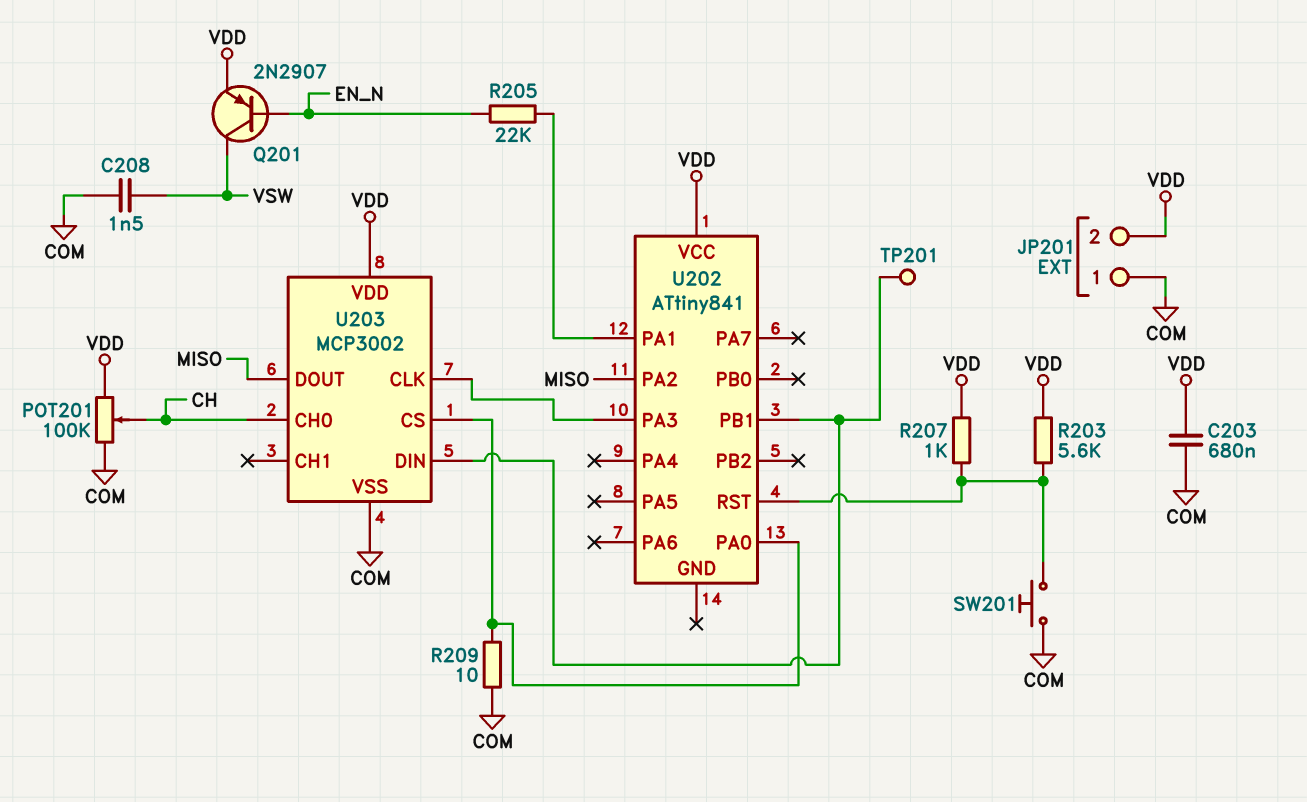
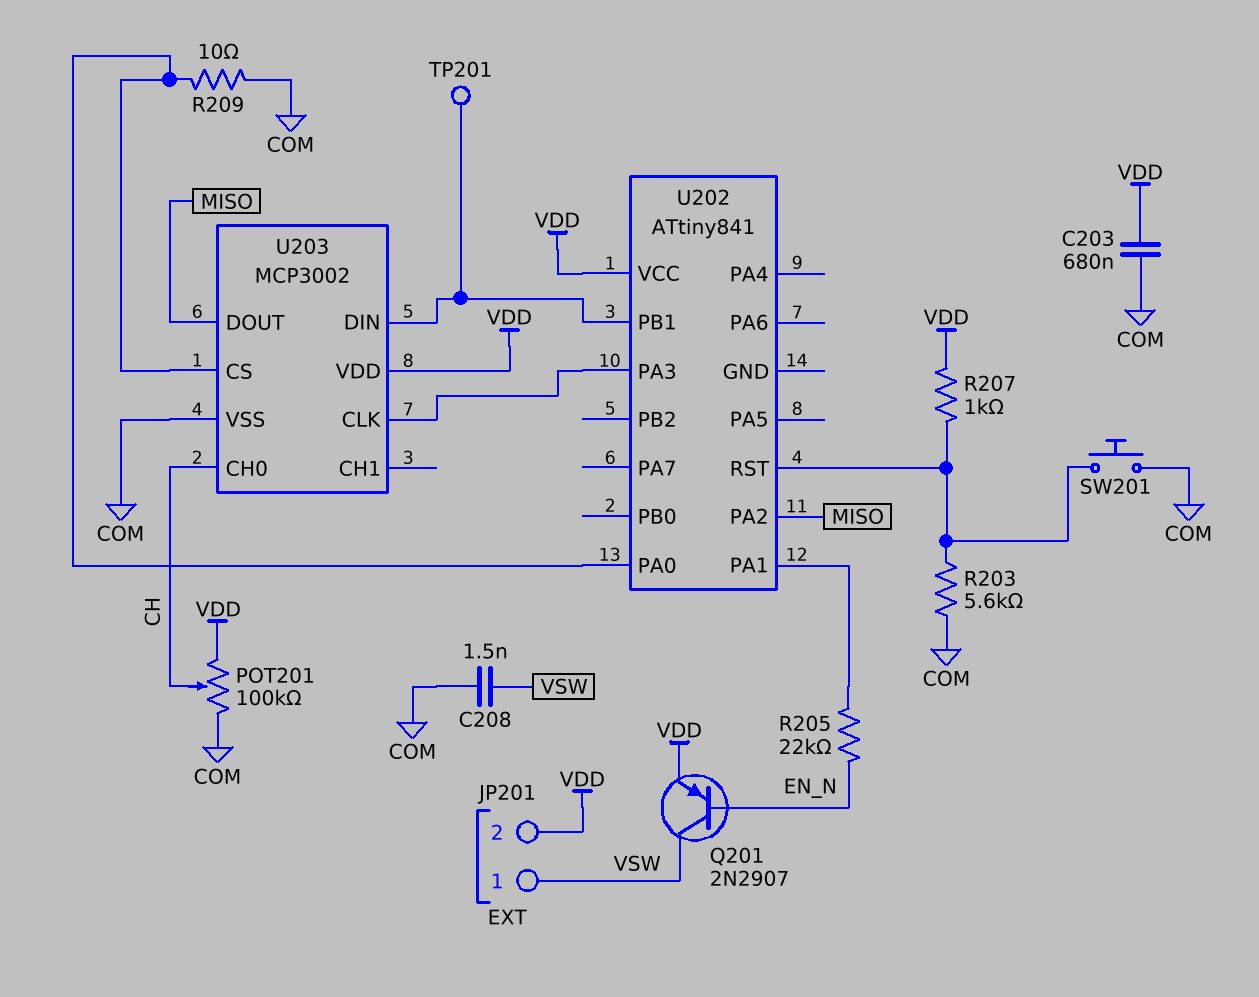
JP201 pin 1: COM -> VSW
R203: 5.6k (U202/RST, VDD) -> 5.6k (COM, U202/RST)

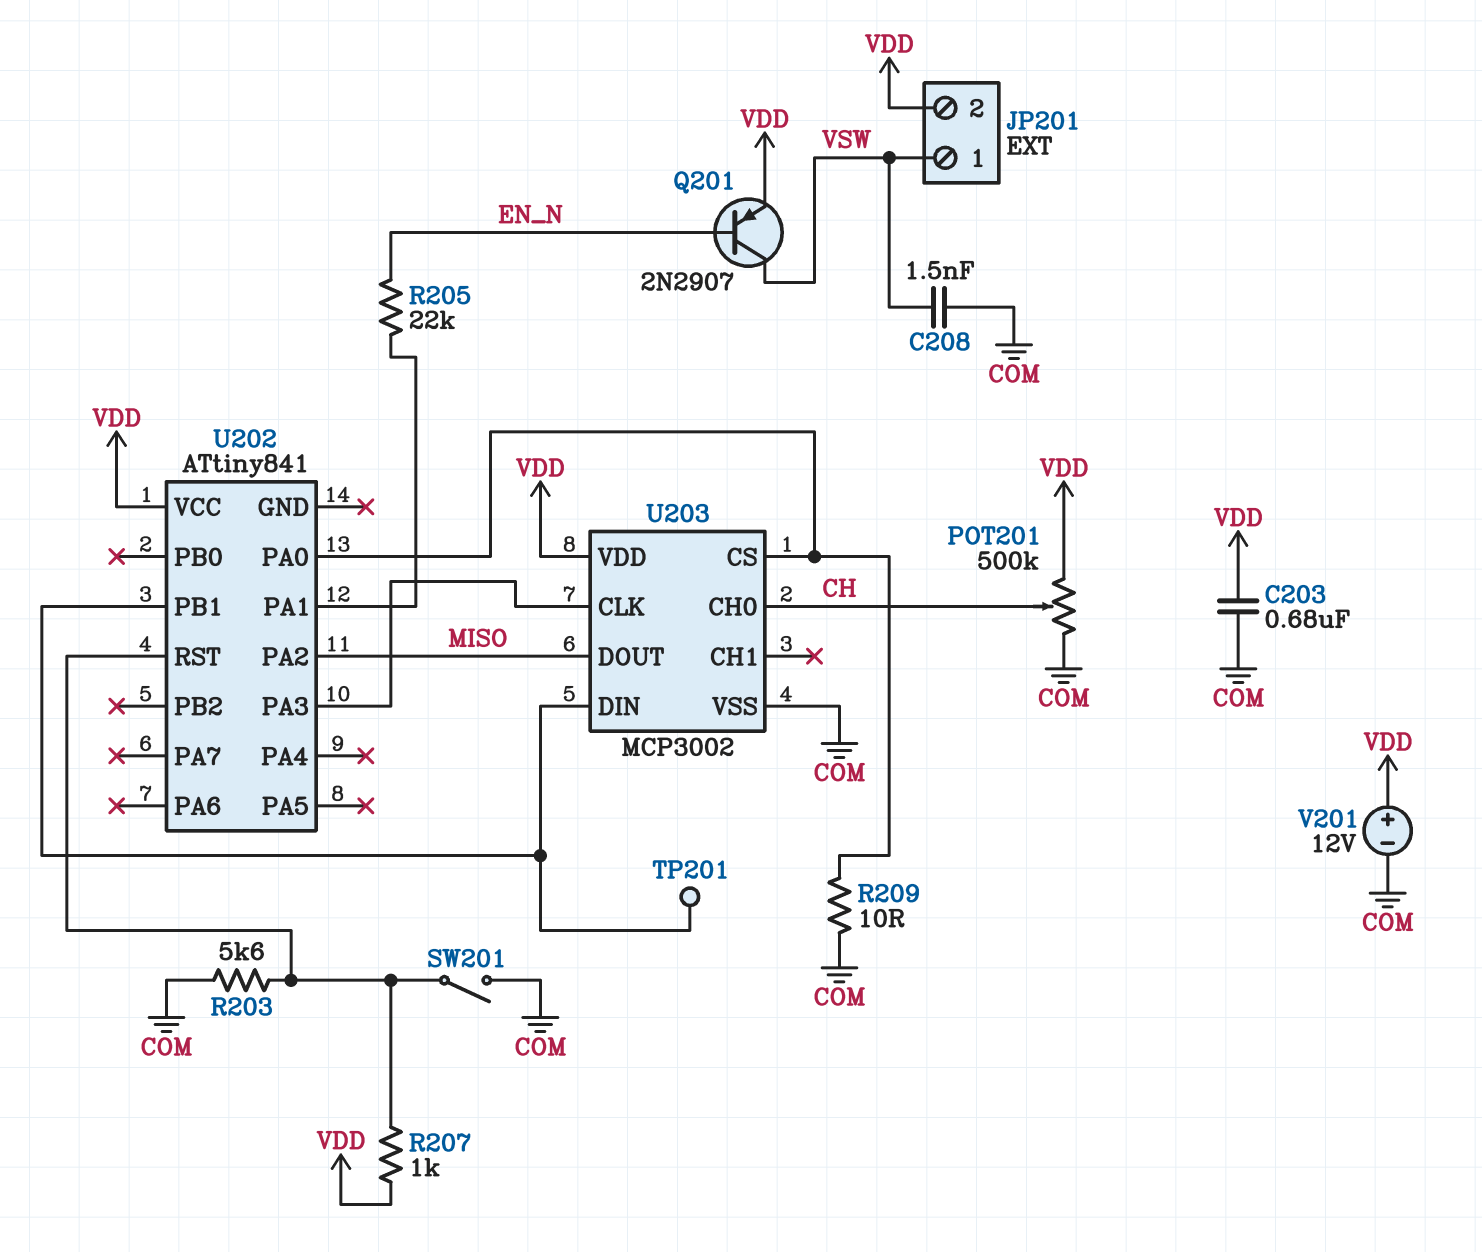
POT201: 100k (COM, VDD, wiper CH) -> 500k (COM, VDD, wiper CH)
SW201: button (COM, U202/RST) -> switch (COM, U202/RST)
V201: none -> 12V (plus VDD, minus COM)

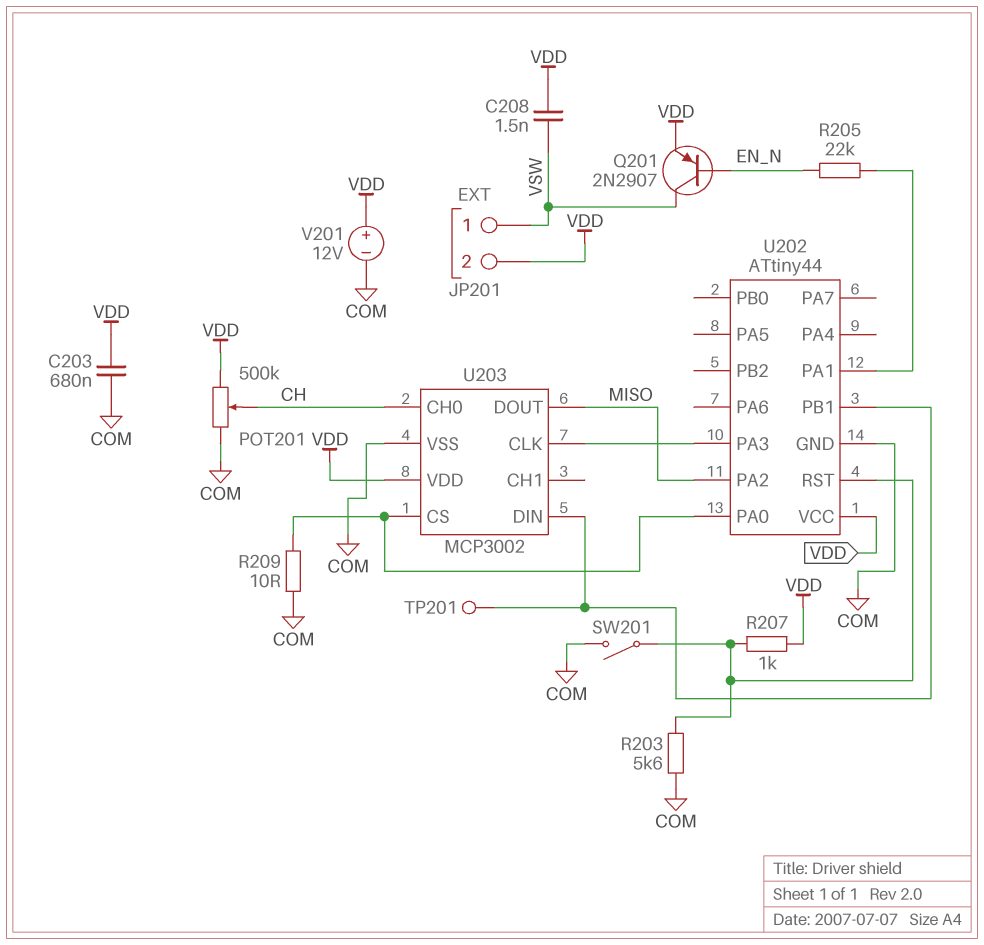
C208: 1.5nF (COM, VSW) -> 1.5nF (VDD, VSW)
U202: ATtiny841 -> ATtiny44
U202 pin GND: none -> COM

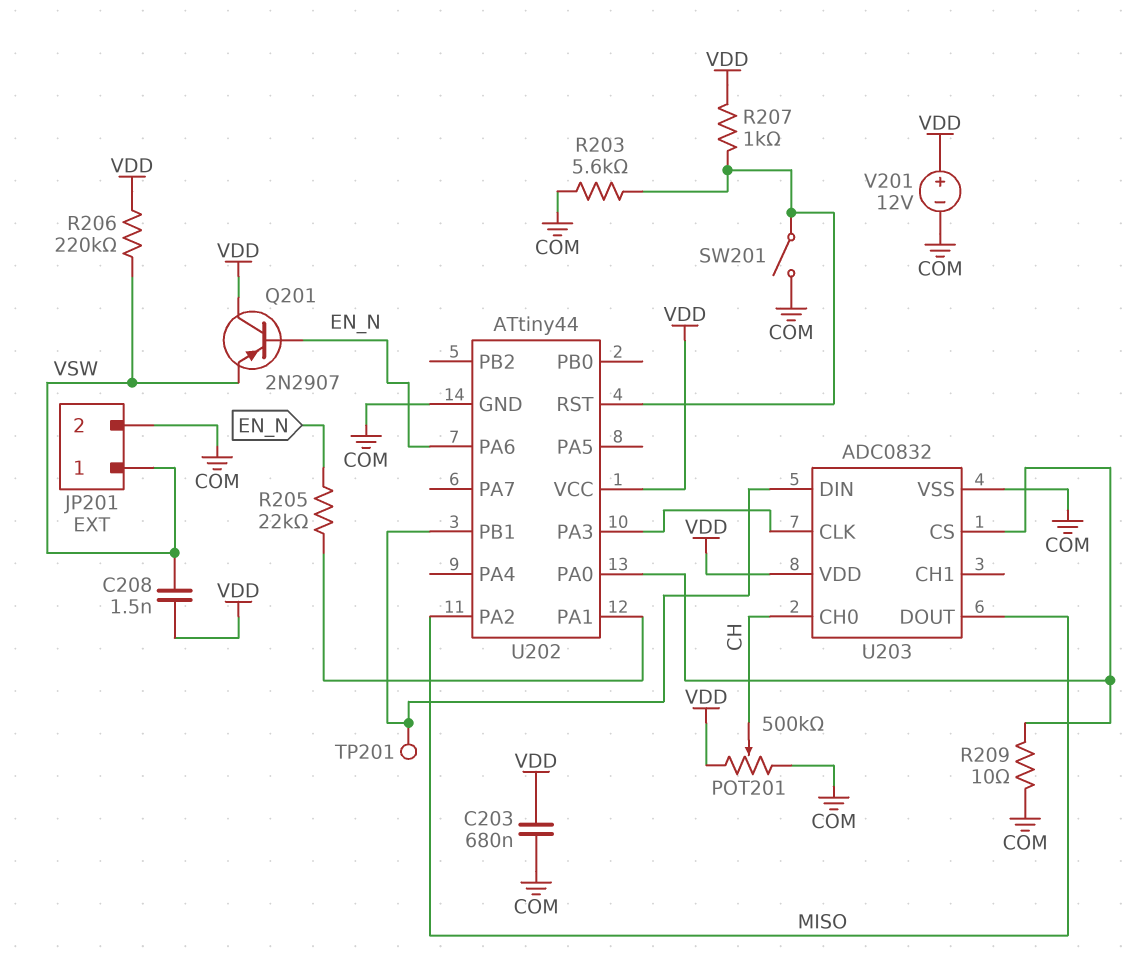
JP201 pin 2: VDD -> COM
Q201: PNP 2N2907 (B EN_N, C VSW, E VDD) -> PNP 2N2907 (B EN_N, C VDD, E VSW)
R206: none -> 220k (VDD, VSW)
U202 pin PA6: none -> EN_N
U203: MCP3002 -> ADC0832

